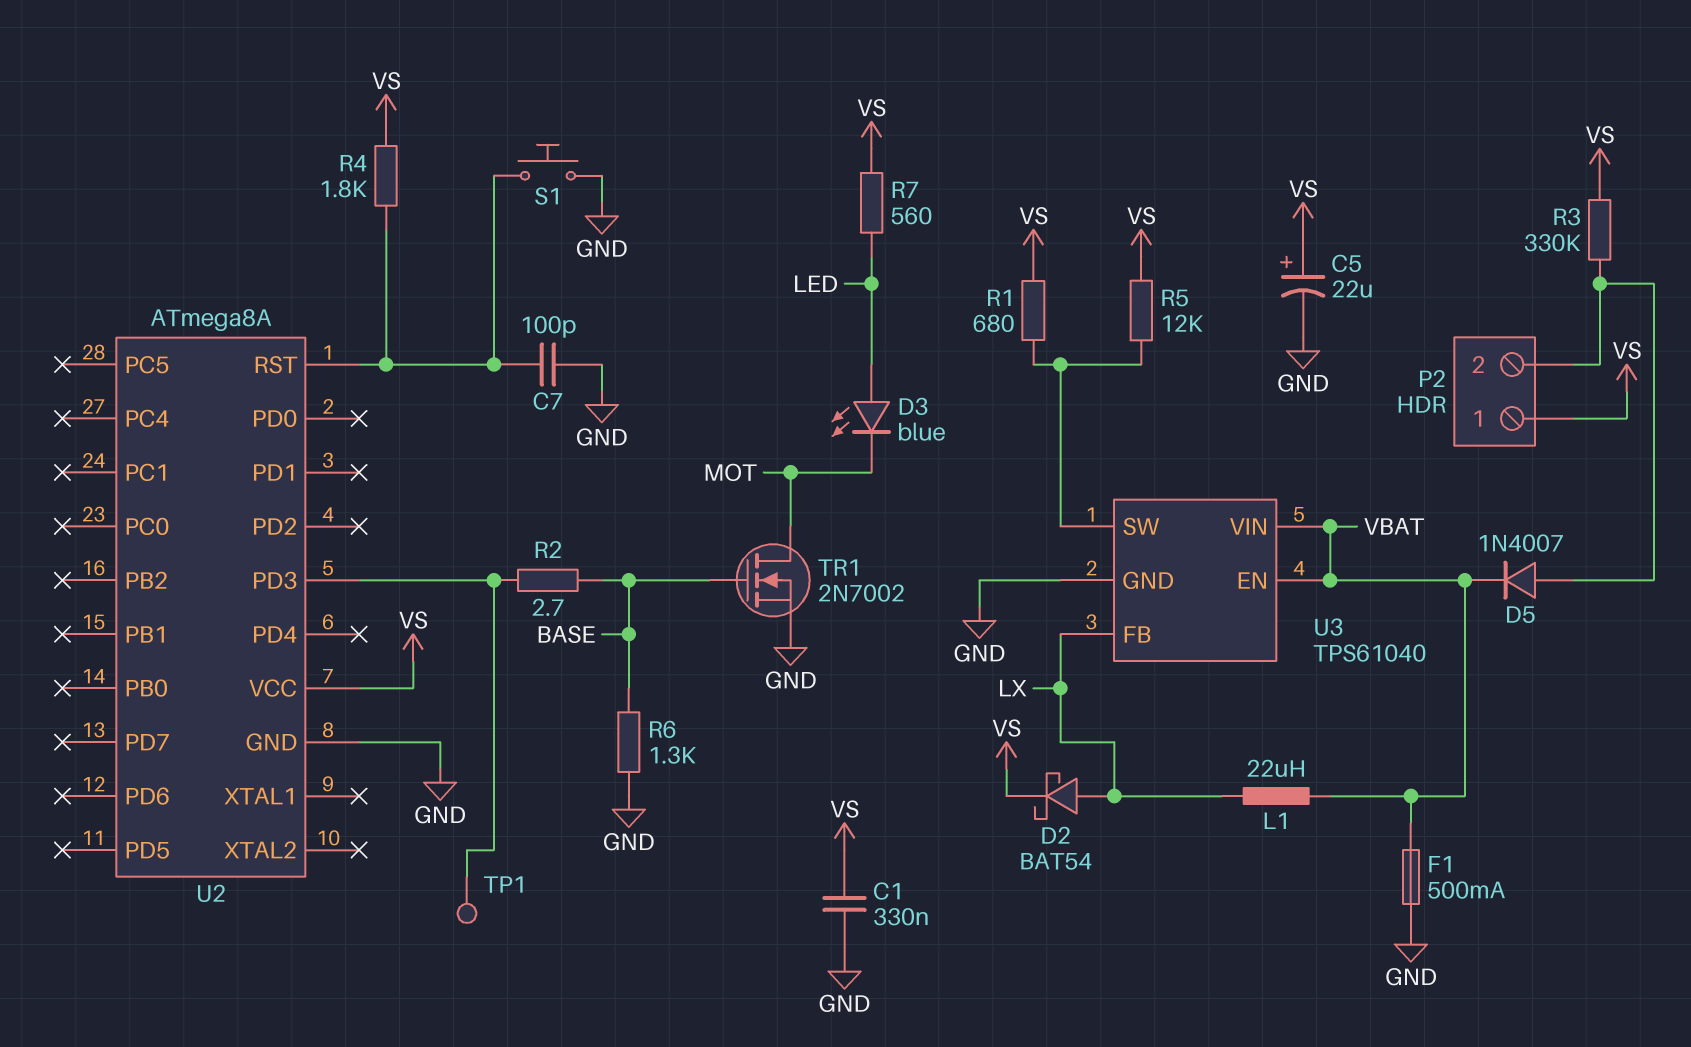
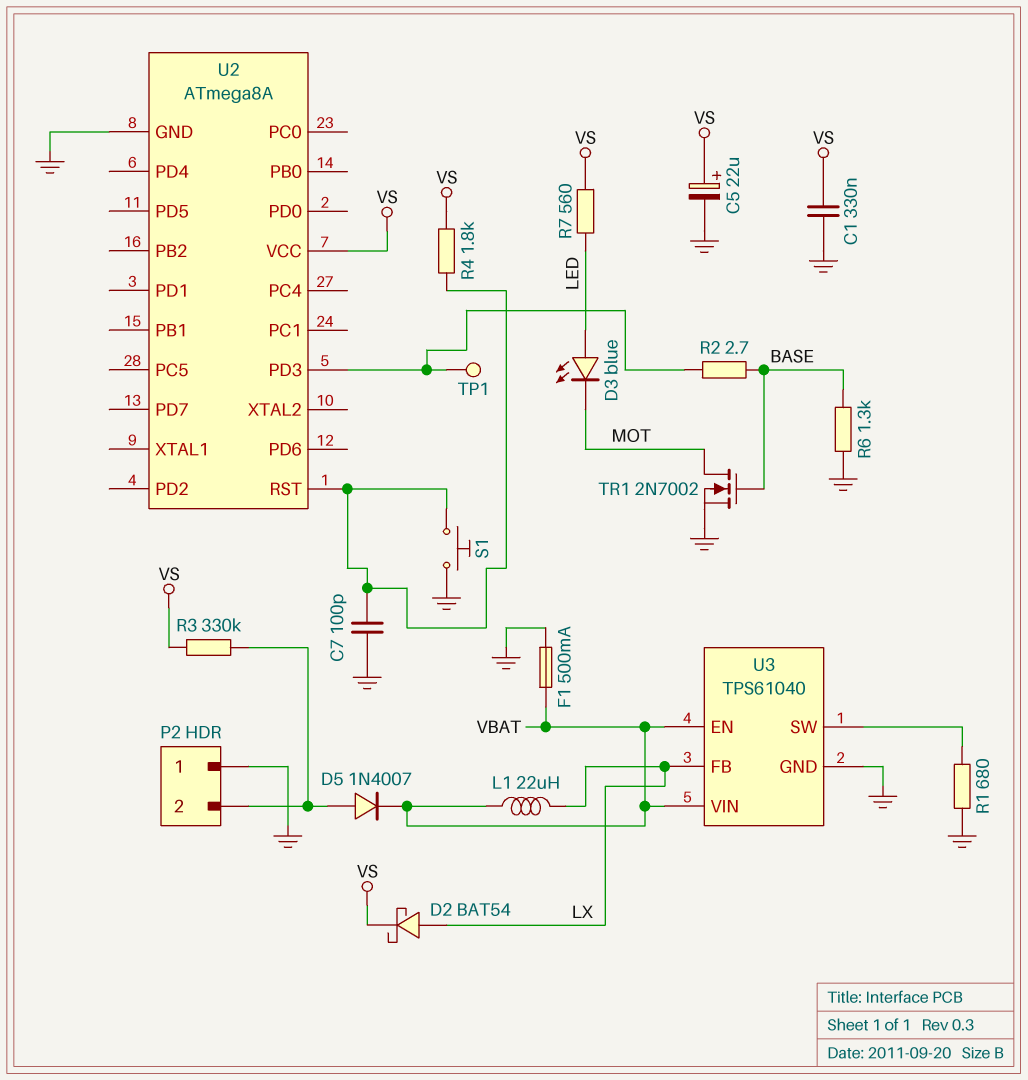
P2 pin 1: VS -> GND
R1: 680 (U3/SW, VS) -> 680 (GND, U3/SW)
R5: 12k (U3/SW, VS) -> none

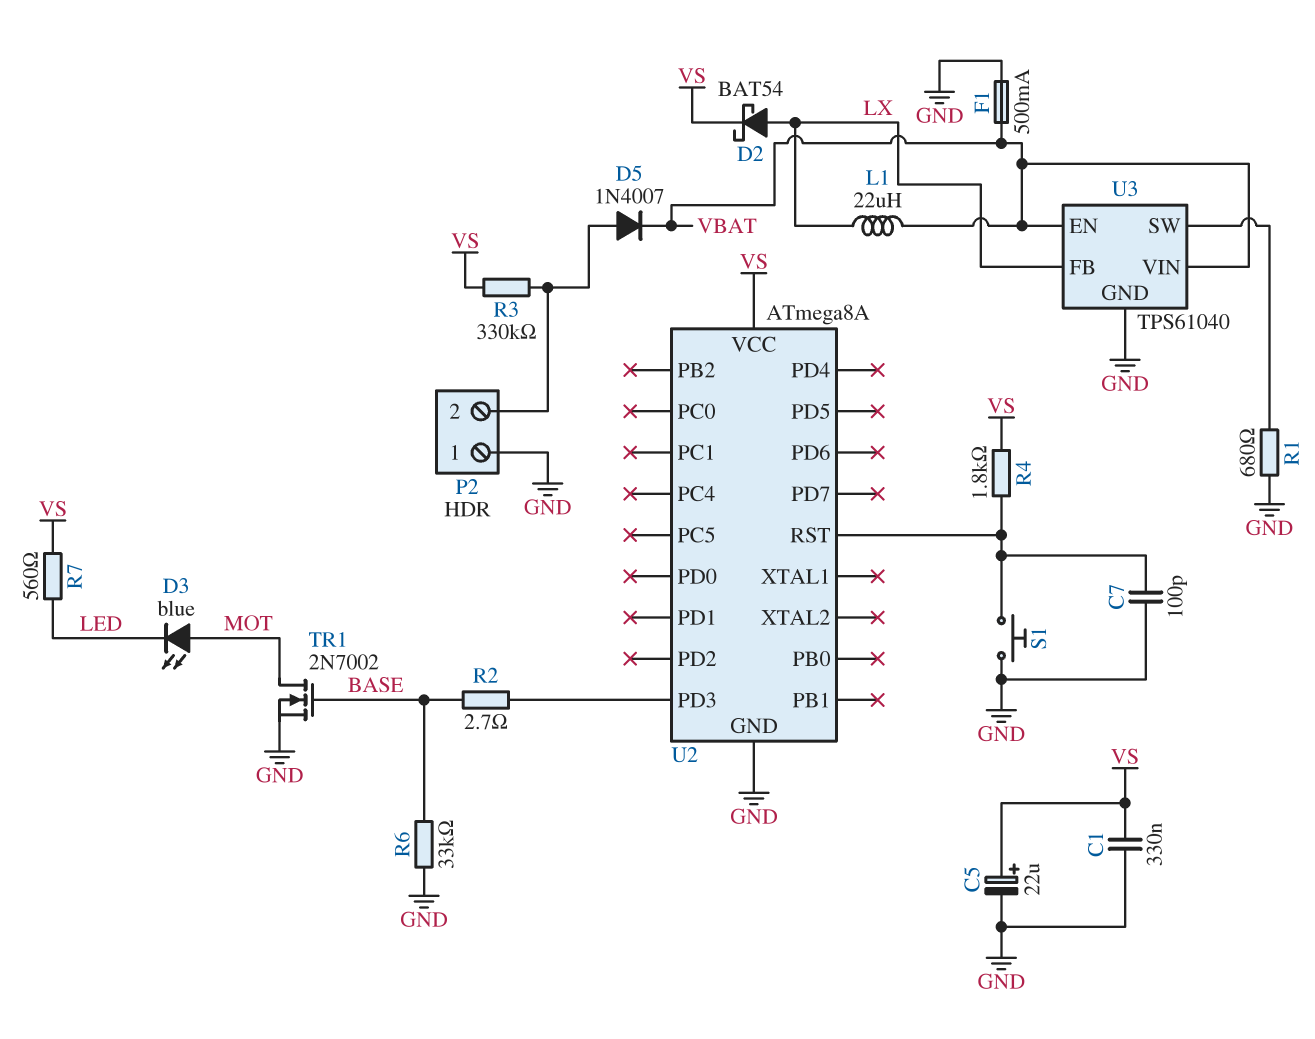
D3: LED blue (A LED, K MOT) -> LED blue (A MOT, K LED)
R6: 1.3k (BASE, GND) -> 33k (BASE, GND)
TP1: test point (U2/PD3) -> none

